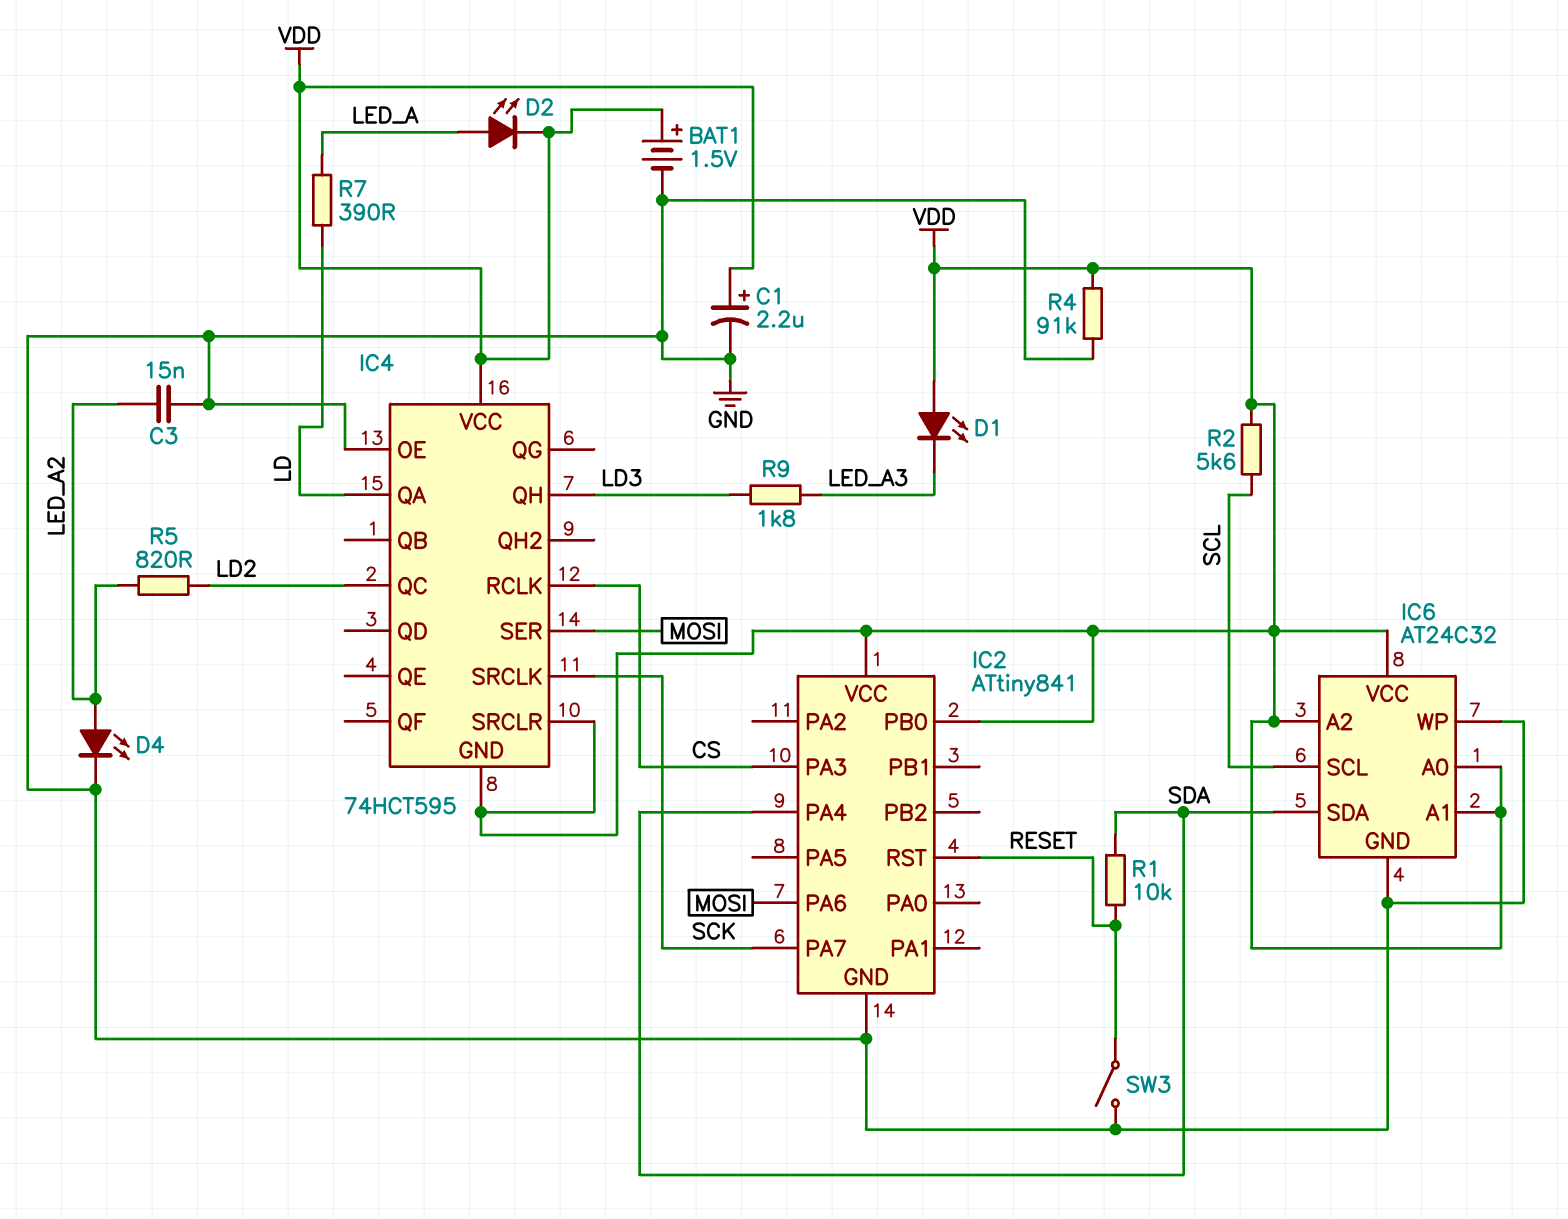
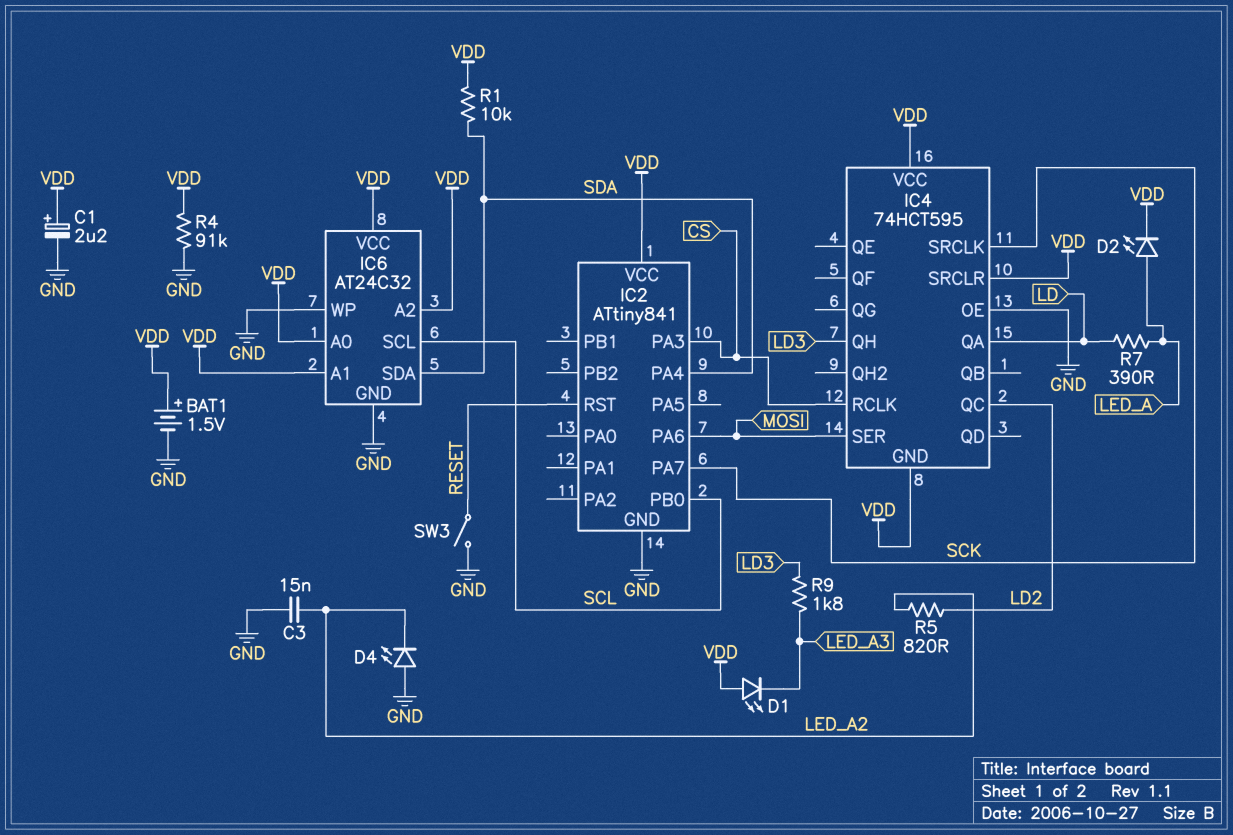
D4: LED (A LED_A2, K GND) -> LED (A GND, K LED_A2)
IC2 pin PB0: VDD -> SCL
R1: 10k (RESET, SDA) -> 10k (SDA, VDD)
R2: 5.6k (SCL, VDD) -> none

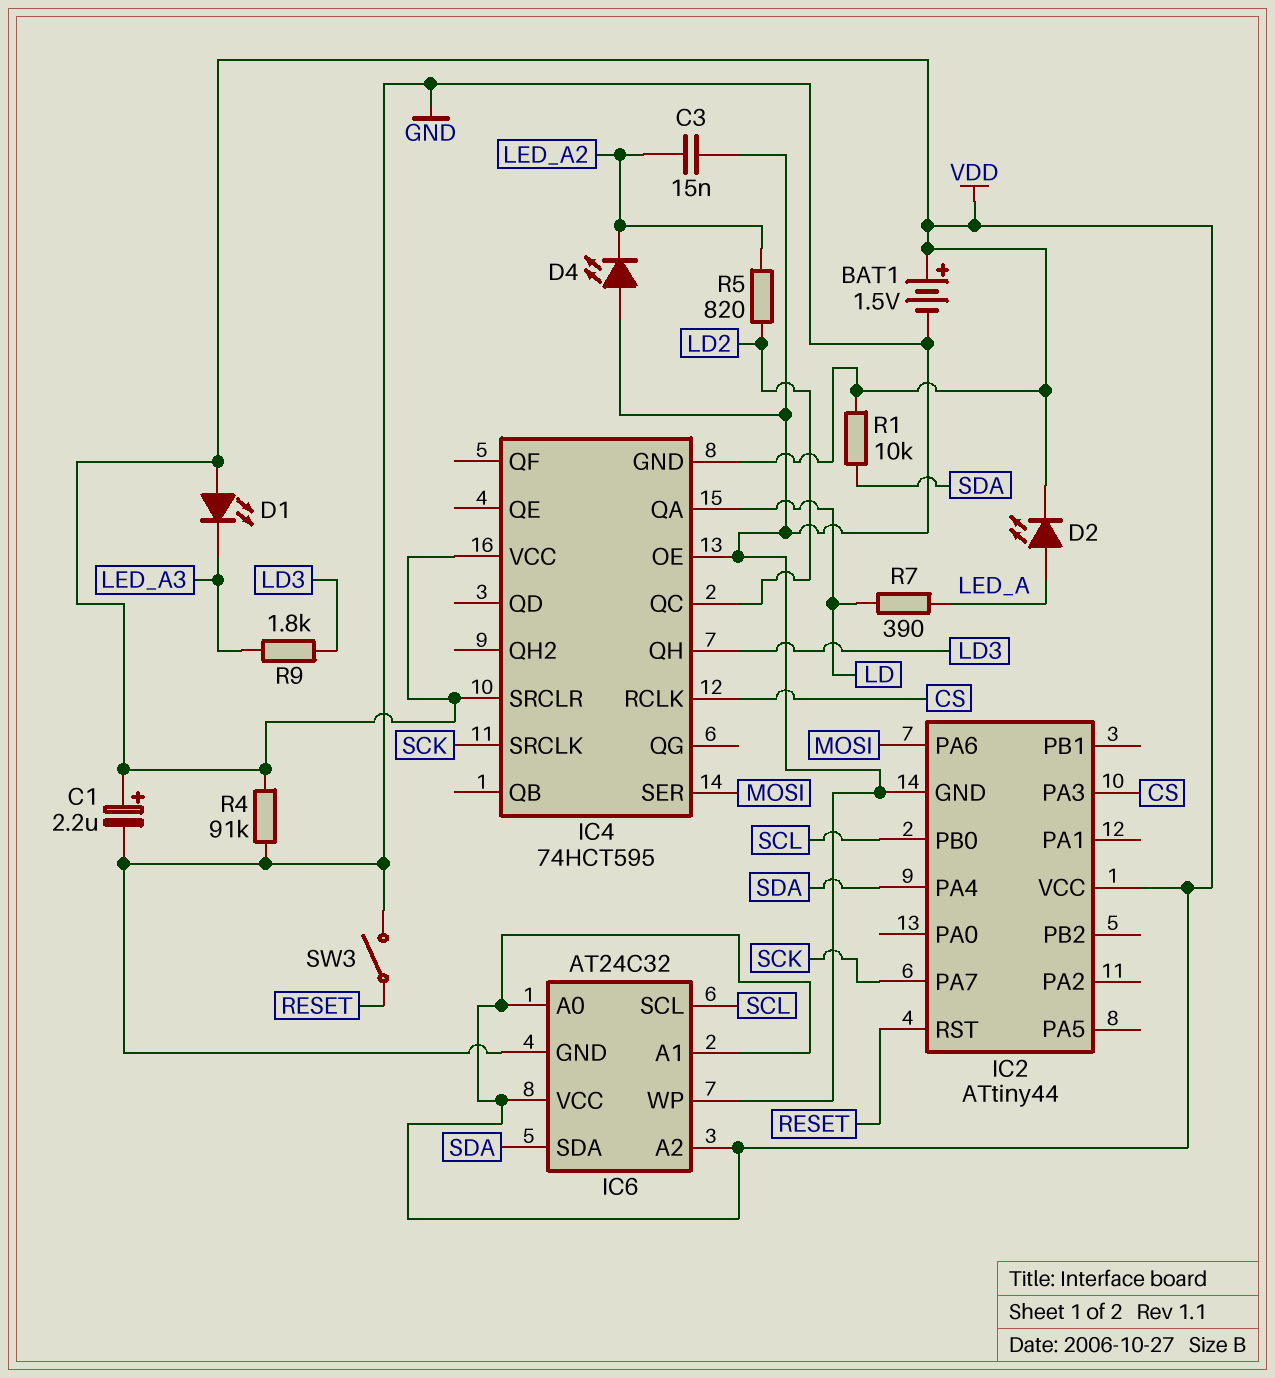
IC2: ATtiny841 -> ATtiny44

